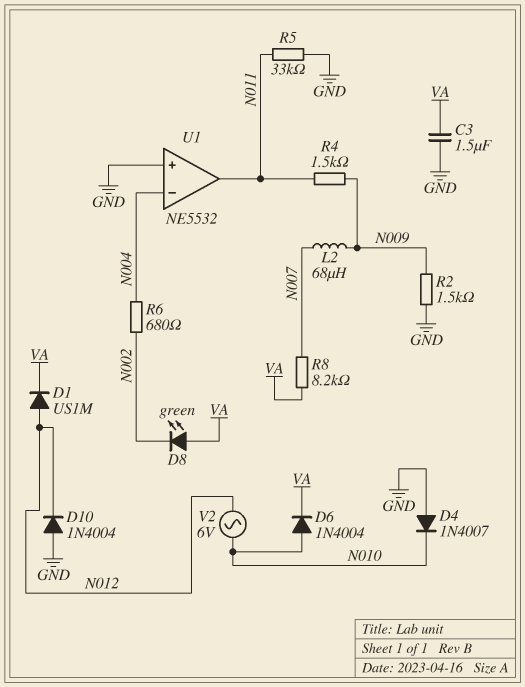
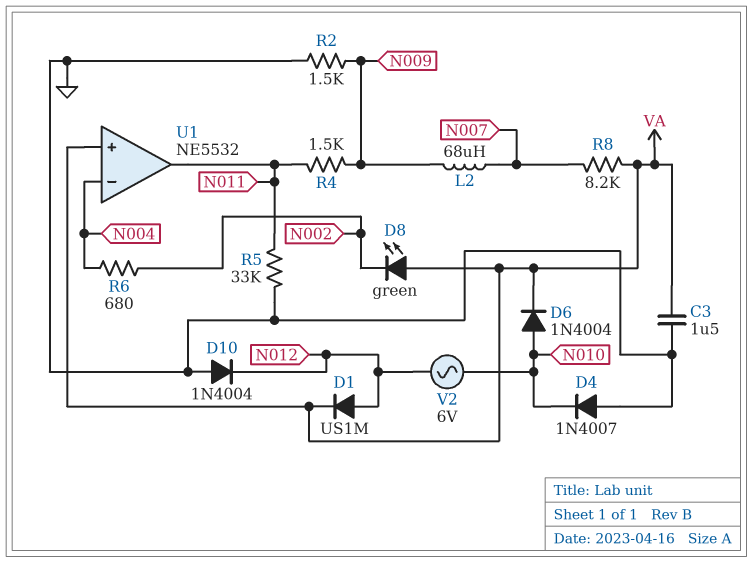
U1 pin in+: GND -> VA

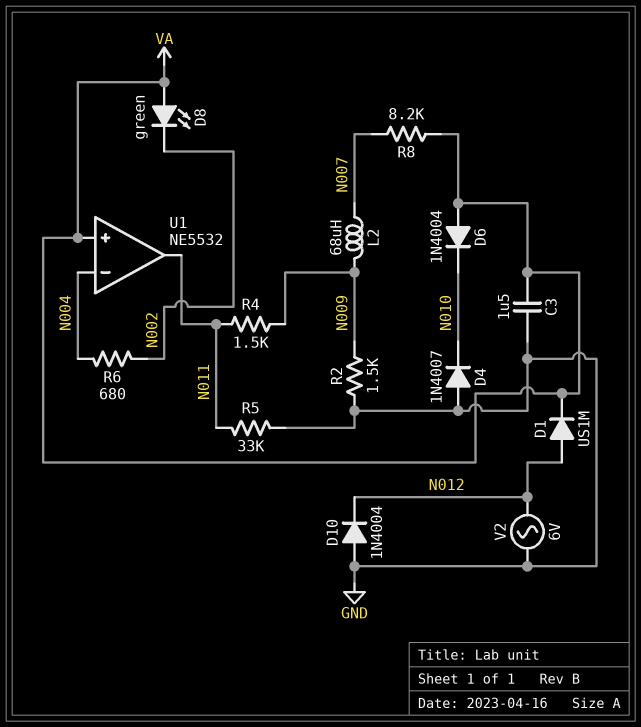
D6: diode 1N4004 (A N010, K VA) -> diode 1N4004 (A VA, K N010)
V2: AC 6V (N010, N012) -> AC 6V (GND, N012)

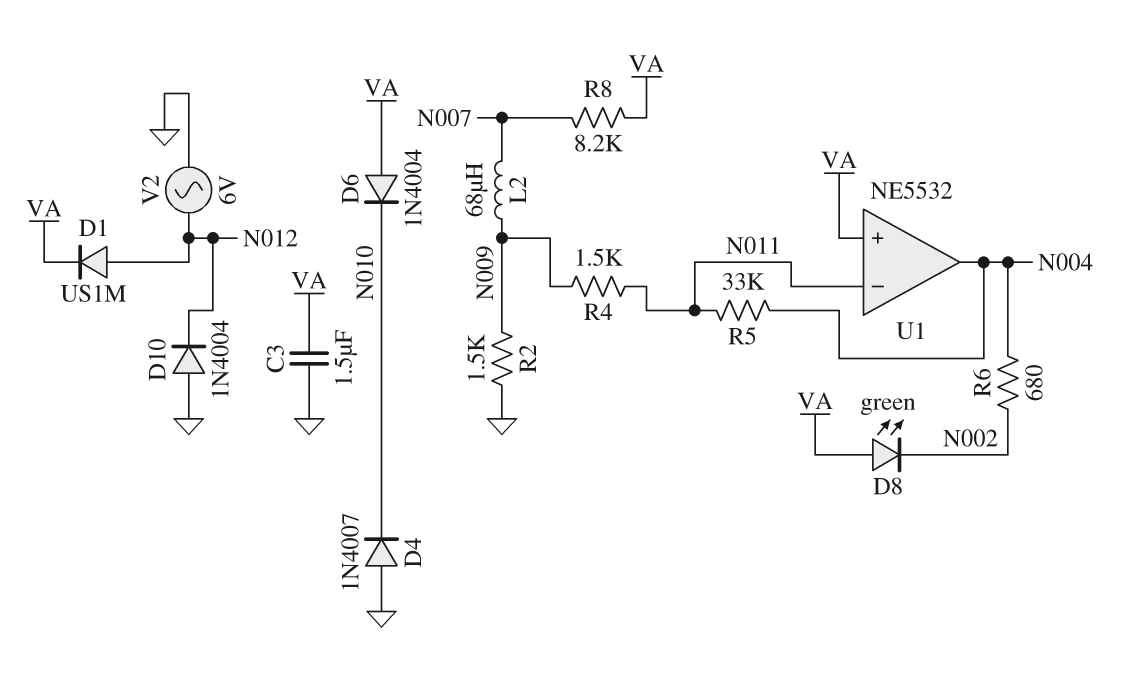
R5: 33k (GND, N011) -> 33k (N004, N011)
U1 pin in-: N004 -> N011
U1 pin out: N011 -> N004

